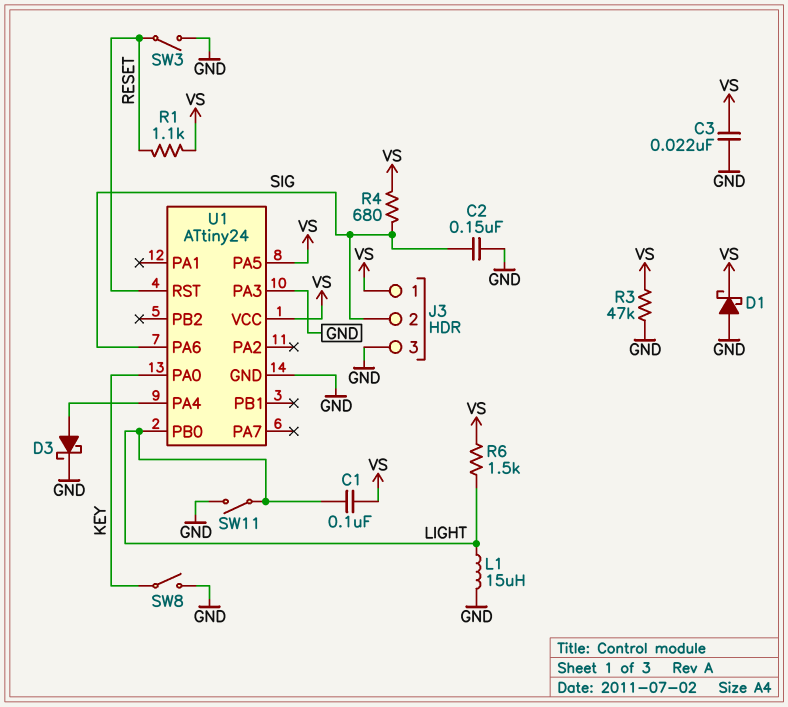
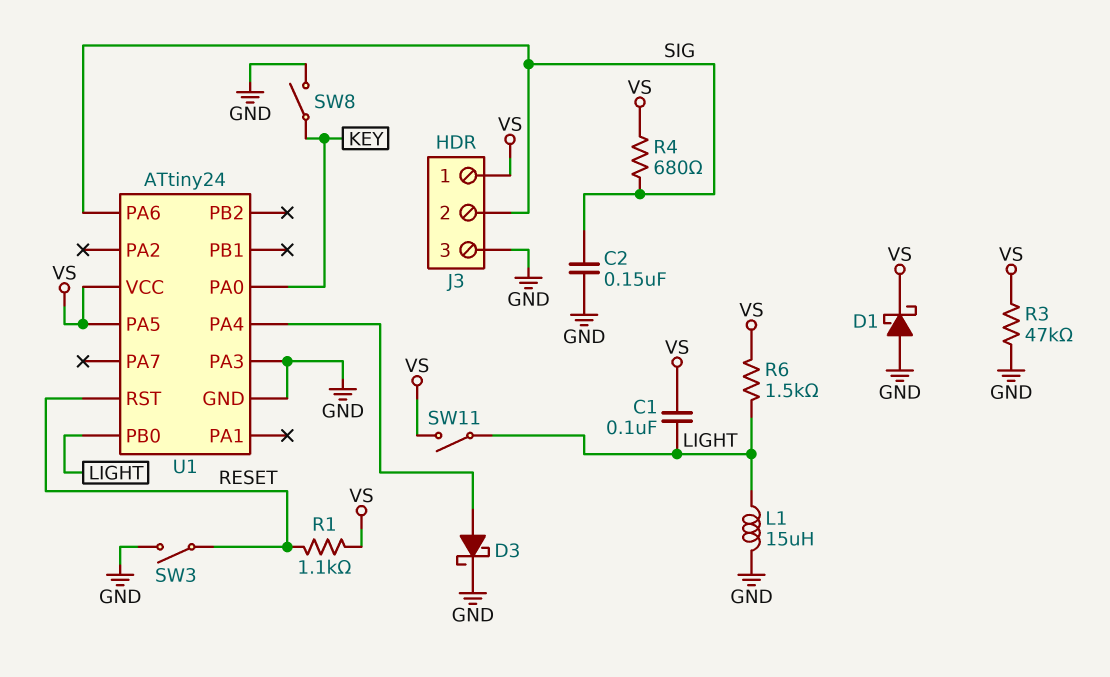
C3: 22nF (GND, VS) -> none
SW11: switch (GND, LIGHT) -> switch (LIGHT, VS)

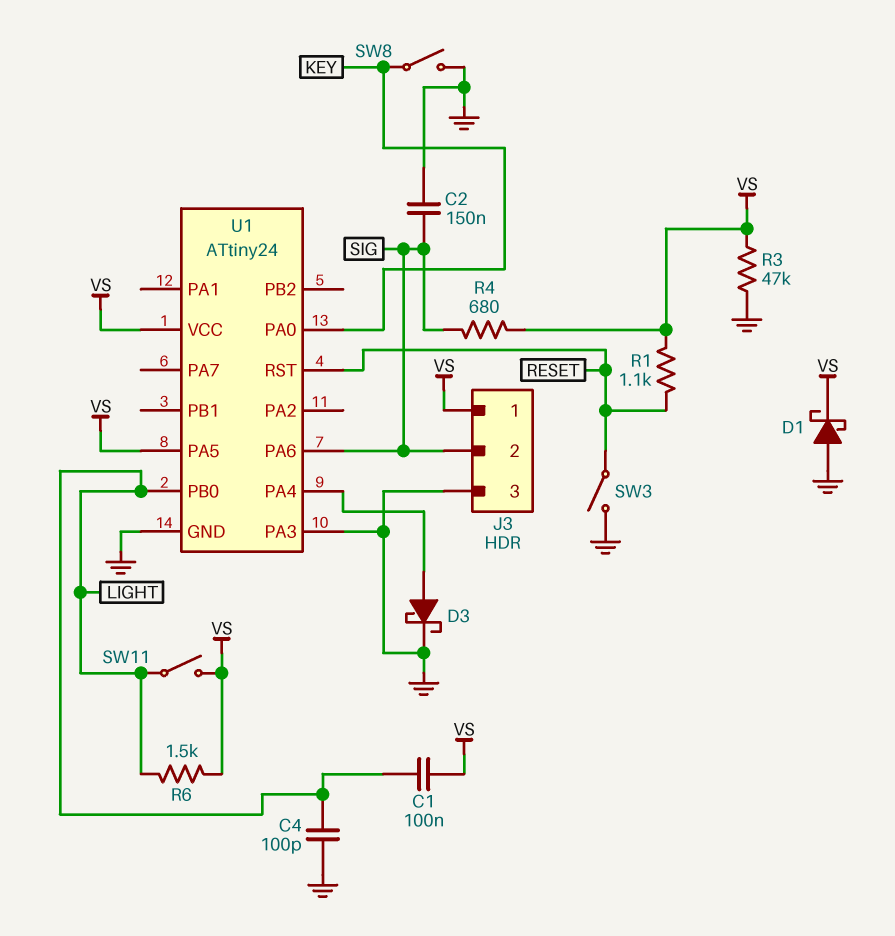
C4: none -> 100pF (GND, LIGHT)
L1: 15uH (GND, LIGHT) -> none

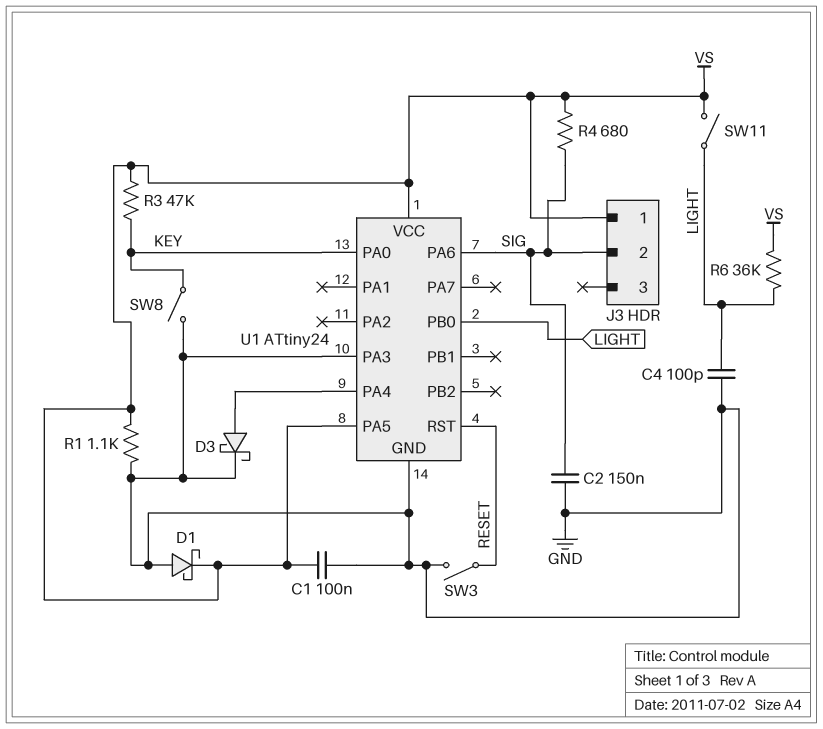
C1: 100nF (LIGHT, VS) -> 100nF (GND, VS)
J3 pin 3: GND -> none
R1: 1.1k (RESET, VS) -> 1.1k (GND, VS)
R3: 47k (GND, VS) -> 47k (KEY, VS)
R6: 1.5k (LIGHT, VS) -> 36k (LIGHT, VS)

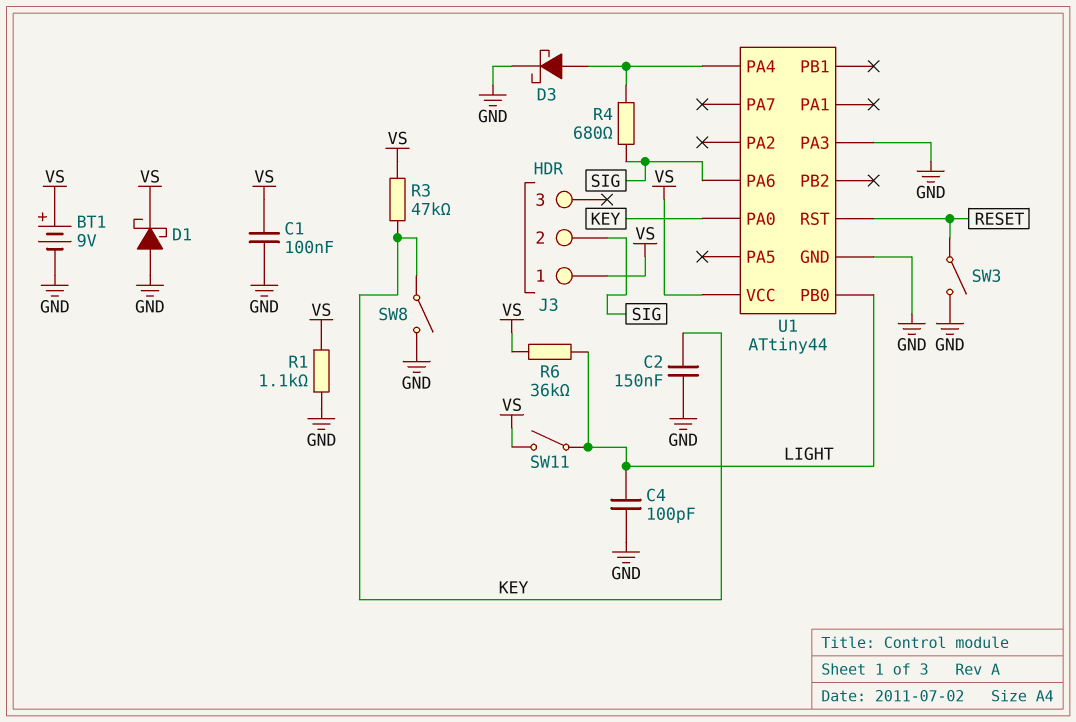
BT1: none -> 9V (plus VS, minus GND)
C2: 150nF (GND, SIG) -> 150nF (GND, KEY)
R4: 680 (SIG, VS) -> 680 (SIG, U1/PA4)
U1: ATtiny24 -> ATtiny44
U1 pin PA5: VS -> none

